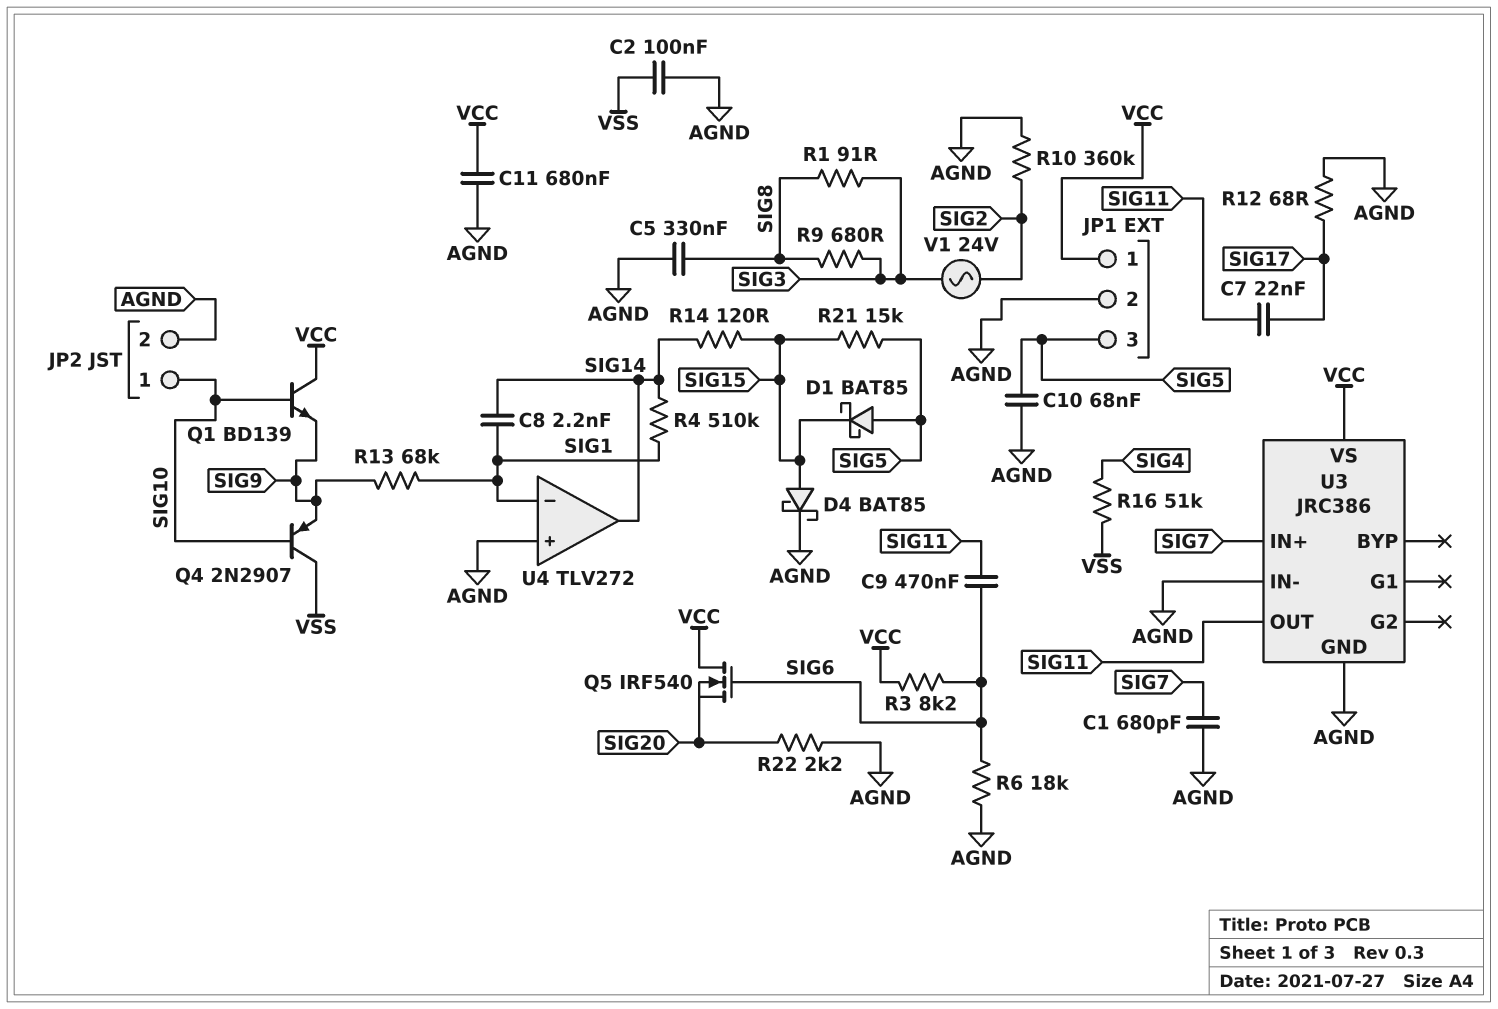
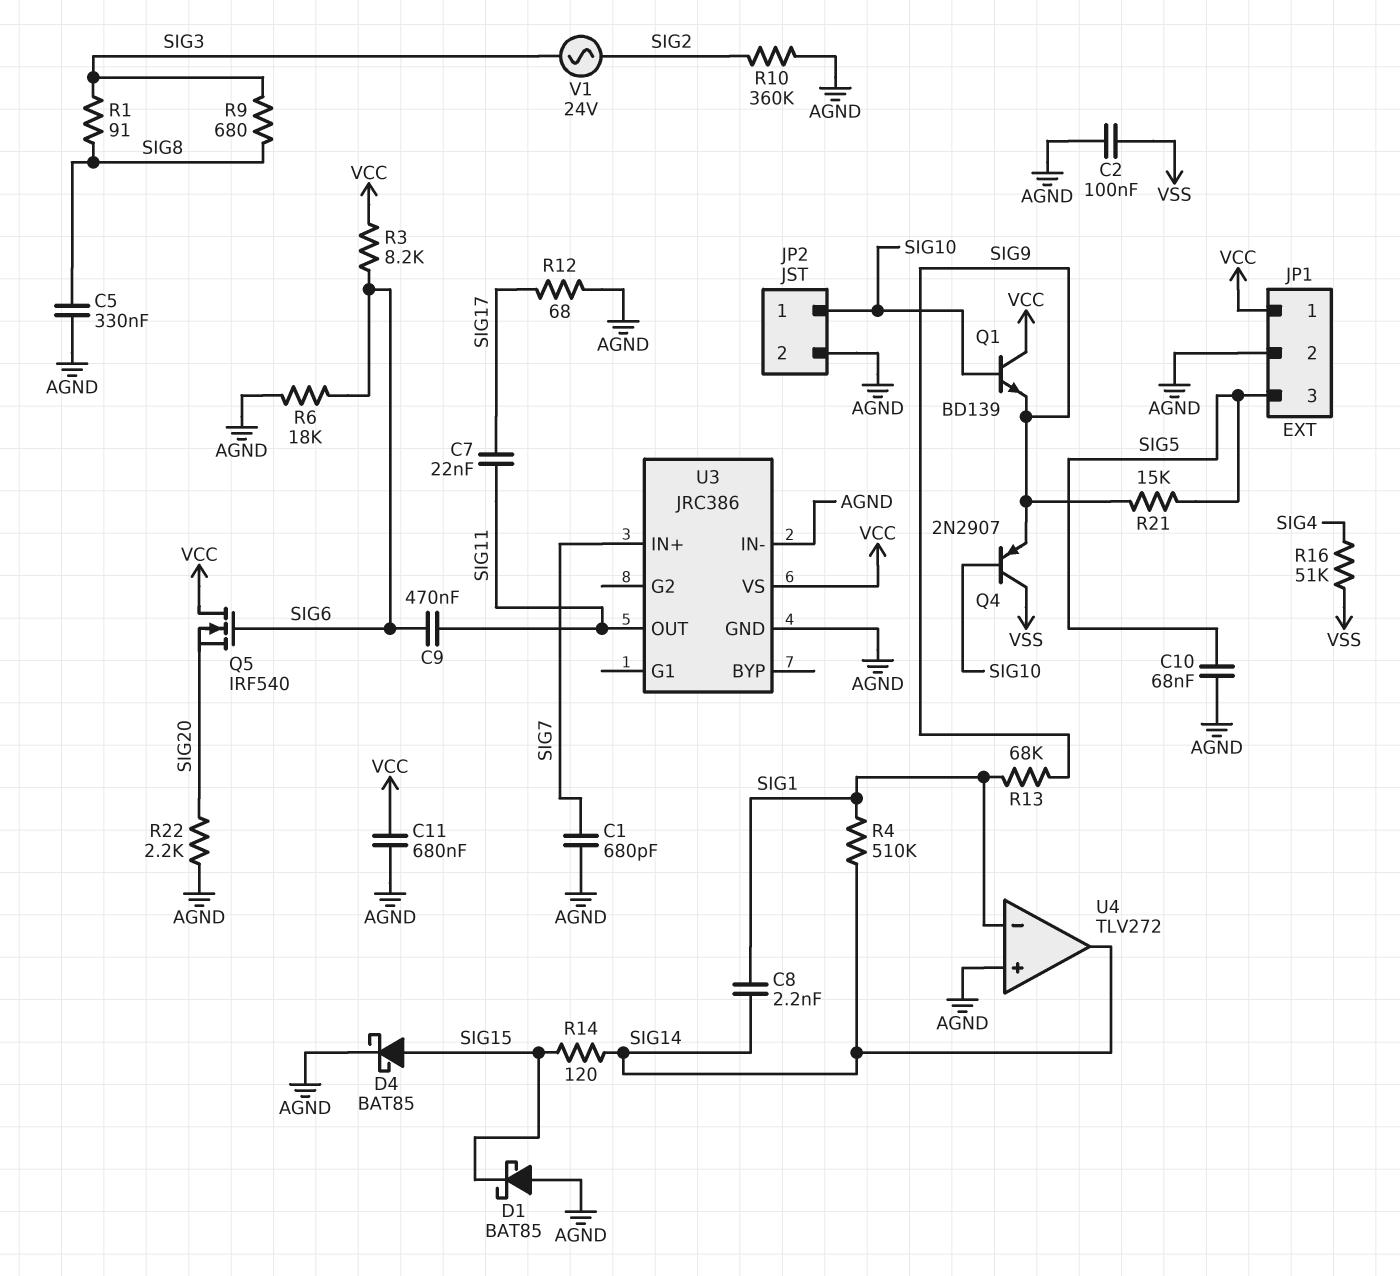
D1: schottky BAT85 (A SIG5, K SIG15) -> schottky BAT85 (A AGND, K SIG15)
R21: 15k (SIG5, SIG15) -> 15k (SIG5, SIG9)

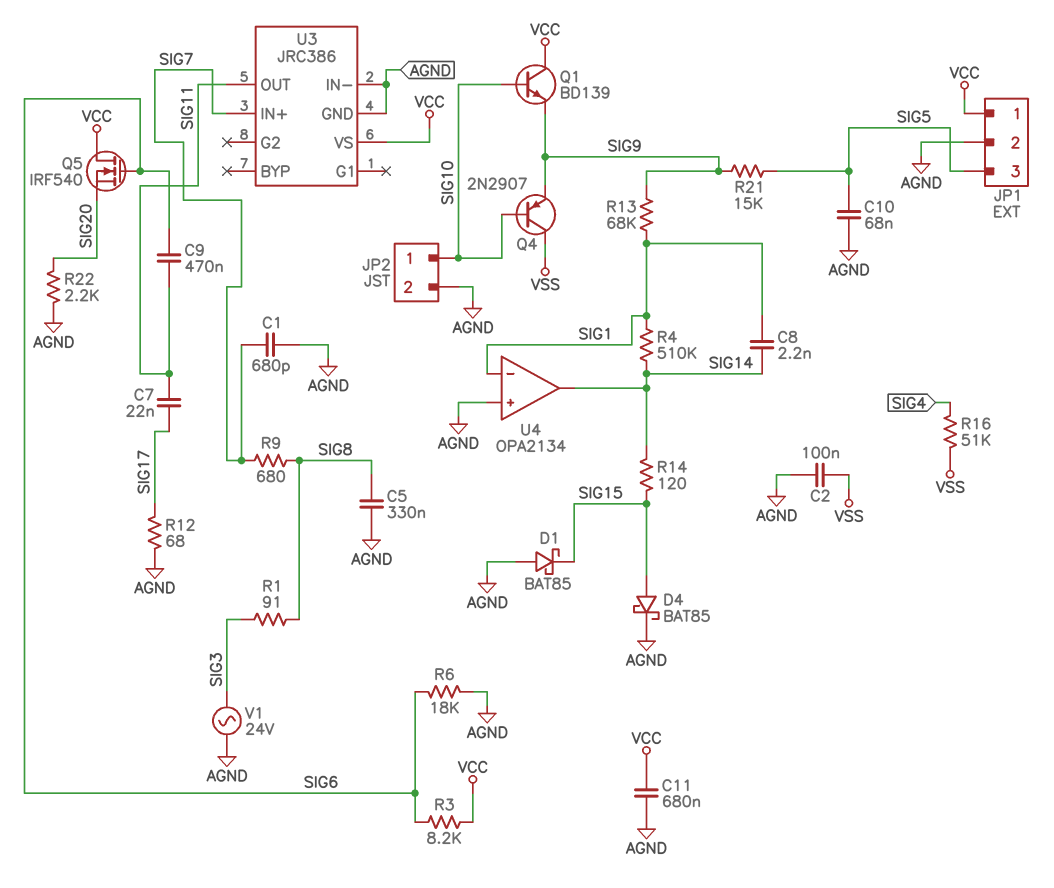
R9: 680 (SIG3, SIG8) -> 680 (SIG7, SIG8)
R10: 360k (AGND, SIG2) -> none
U4: TLV272 -> OPA2134
V1: AC 24V (SIG2, SIG3) -> AC 24V (AGND, SIG3)

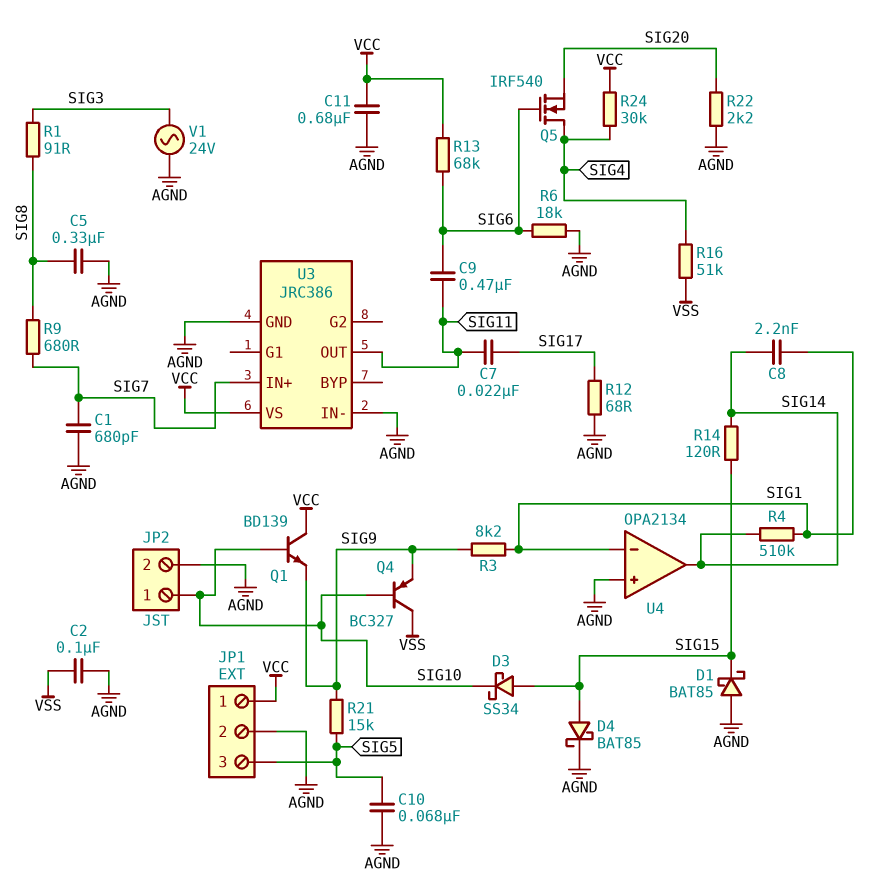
D3: none -> schottky SS34 (A SIG15, K SIG10)
Q4: PNP 2N2907 (B SIG10, C VSS, E SIG9) -> PNP BC327 (B SIG10, C VSS, E SIG9)
Q5: NMOS IRF540 (G SIG6, D VCC, S SIG20) -> NMOS IRF540 (G SIG6, D SIG4, S SIG20)
R3: 8.2k (SIG6, VCC) -> 8.2k (SIG1, SIG9)
R13: 68k (SIG1, SIG9) -> 68k (SIG6, VCC)
R24: none -> 30k (SIG4, VCC)

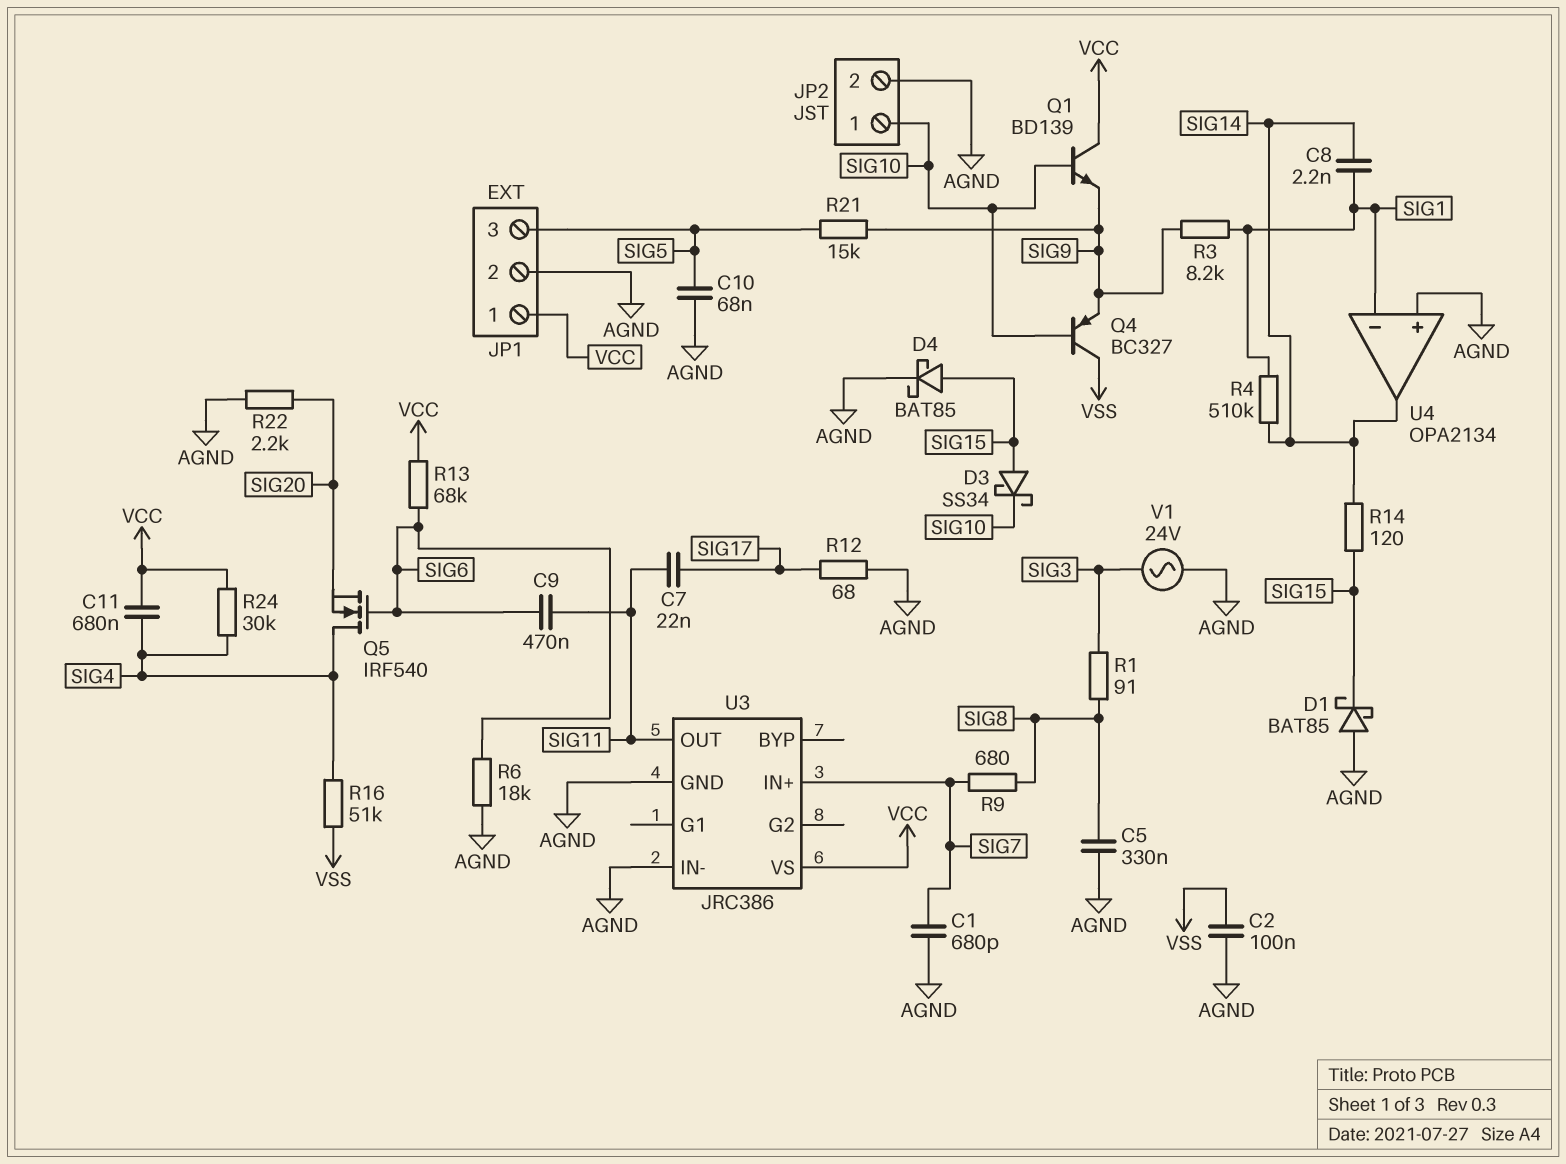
C11: 680nF (AGND, VCC) -> 680nF (SIG4, VCC)

